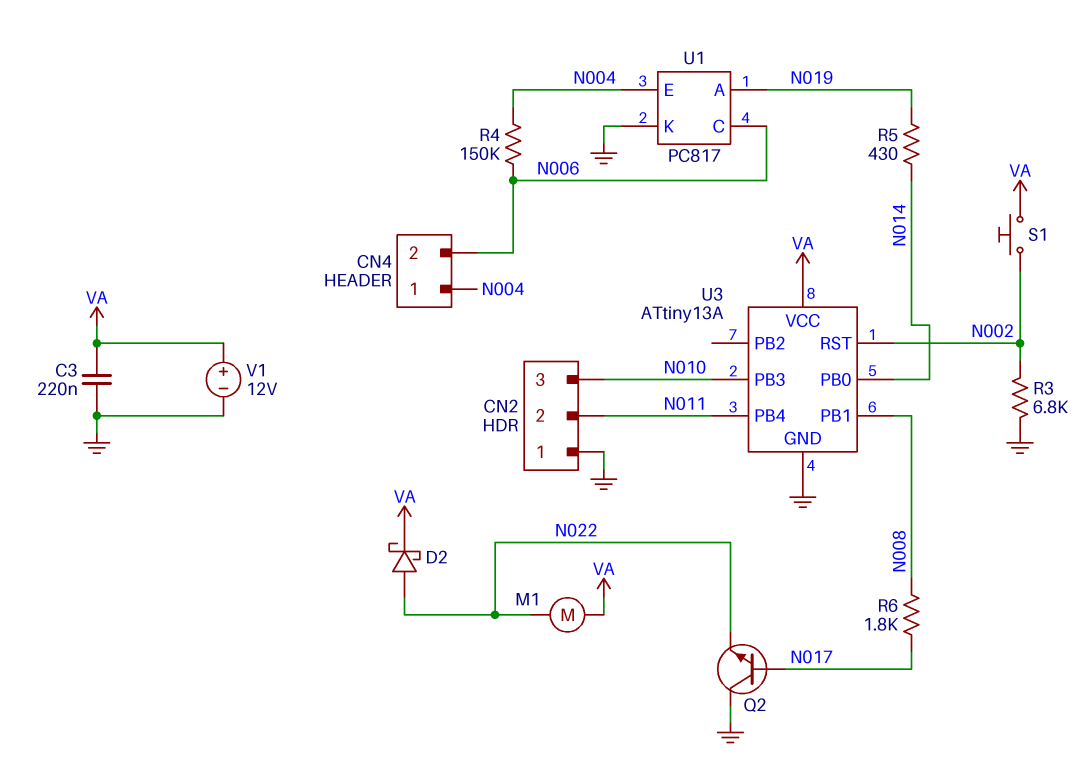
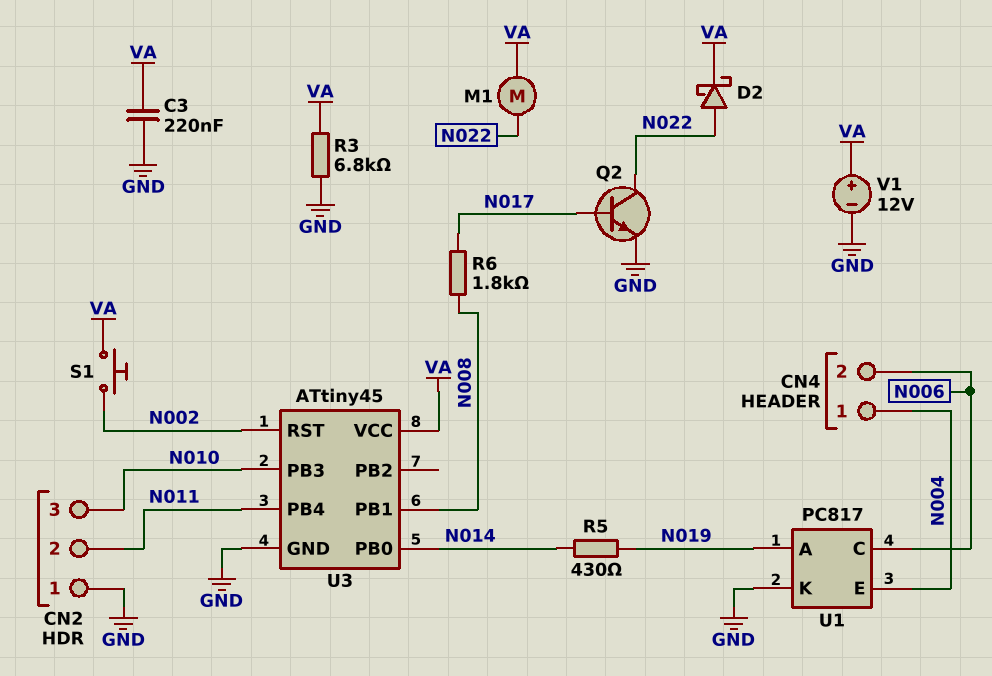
Q2: NPN (B N017, C GND, E N022) -> NPN (B N017, C N022, E GND)
R3: 6.8k (GND, N002) -> 6.8k (GND, VA)
R4: 150k (N004, N006) -> none
U3: ATtiny13A -> ATtiny45

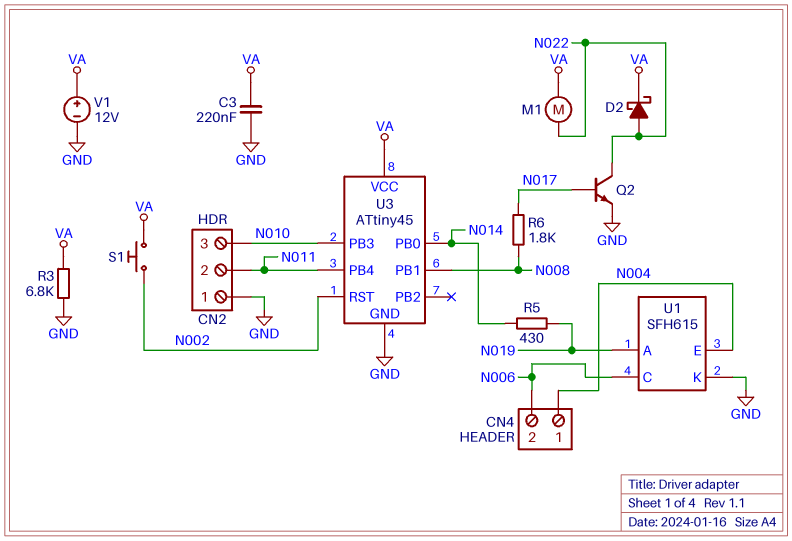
U1: PC817 -> SFH615

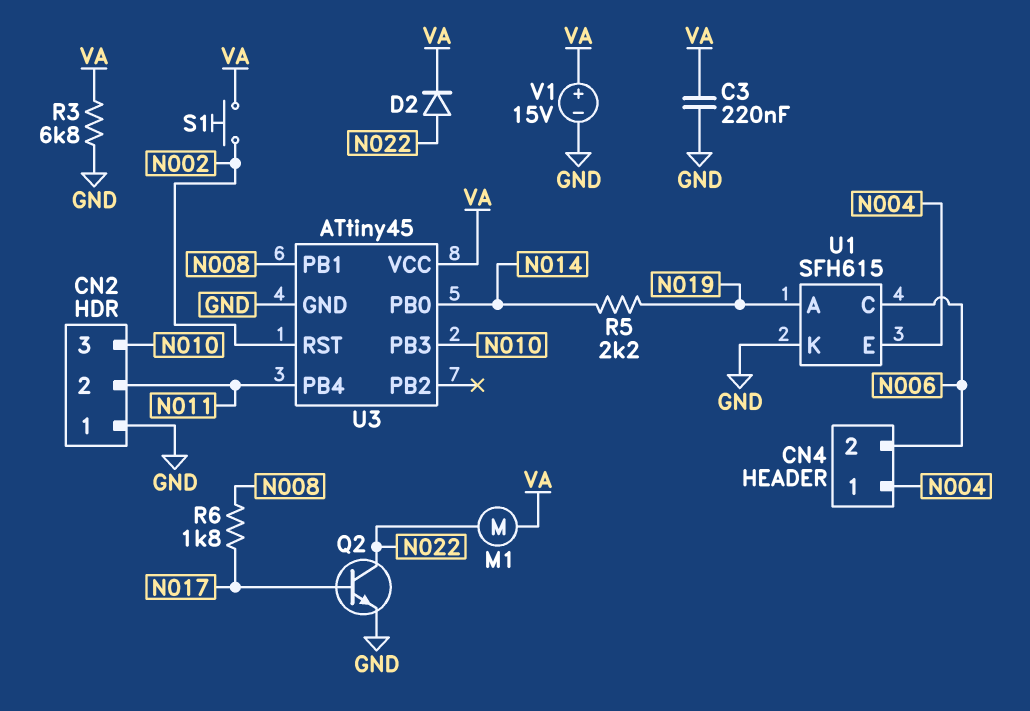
D2: schottky (A N022, K VA) -> diode (A N022, K VA)
R5: 430 (N014, N019) -> 2.2k (N014, N019)
V1: 12V (plus VA, minus GND) -> 15V (plus VA, minus GND)

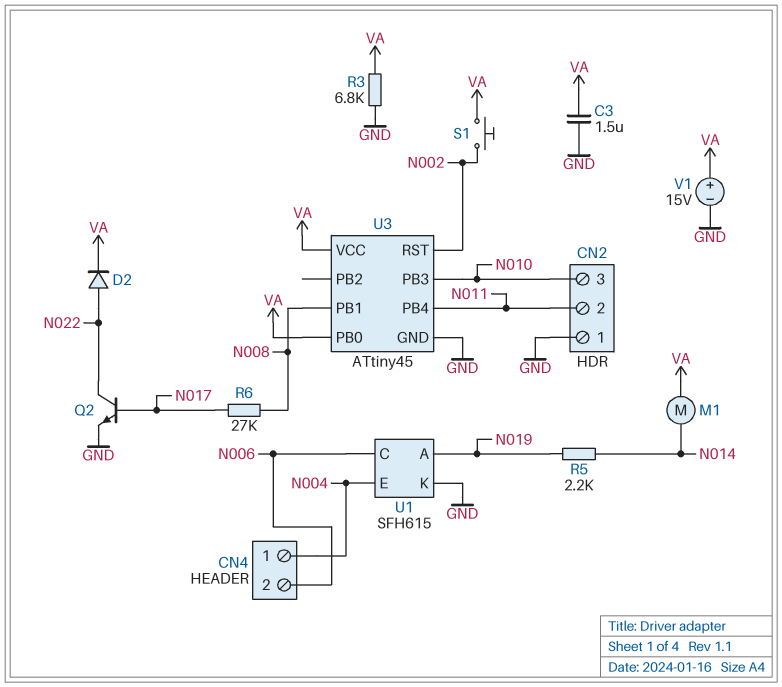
C3: 220nF (GND, VA) -> 1.5uF (GND, VA)
M1: motor (N022, VA) -> motor (N014, VA)
R6: 1.8k (N008, N017) -> 27k (N008, N017)
U3 pin PB0: N014 -> VA

